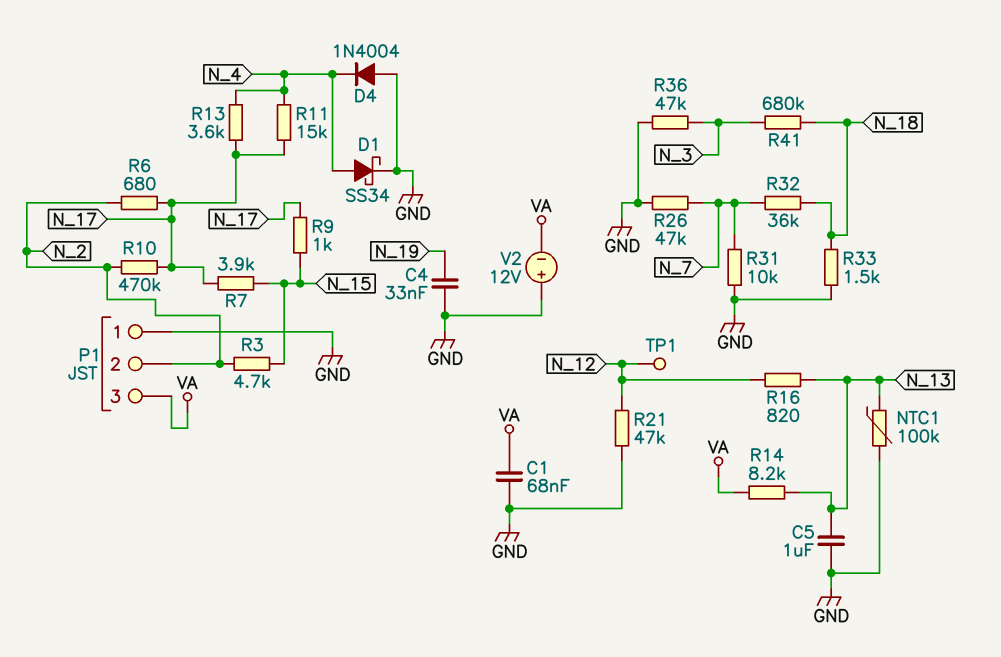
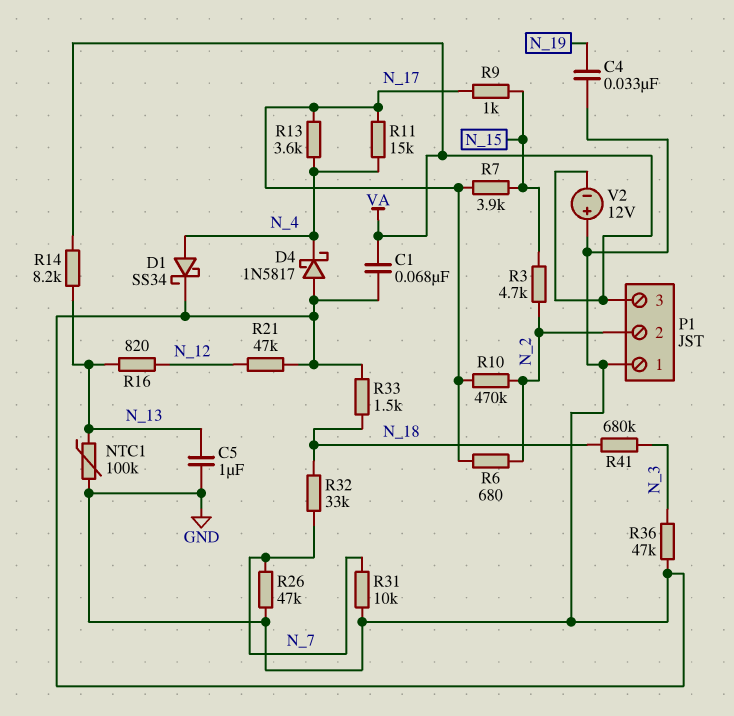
D4: diode 1N4004 (A GND, K N_4) -> schottky 1N5817 (A GND, K N_4)
R32: 36k (N_7, N_18) -> 33k (N_7, N_18)
TP1: test point (N_12) -> none

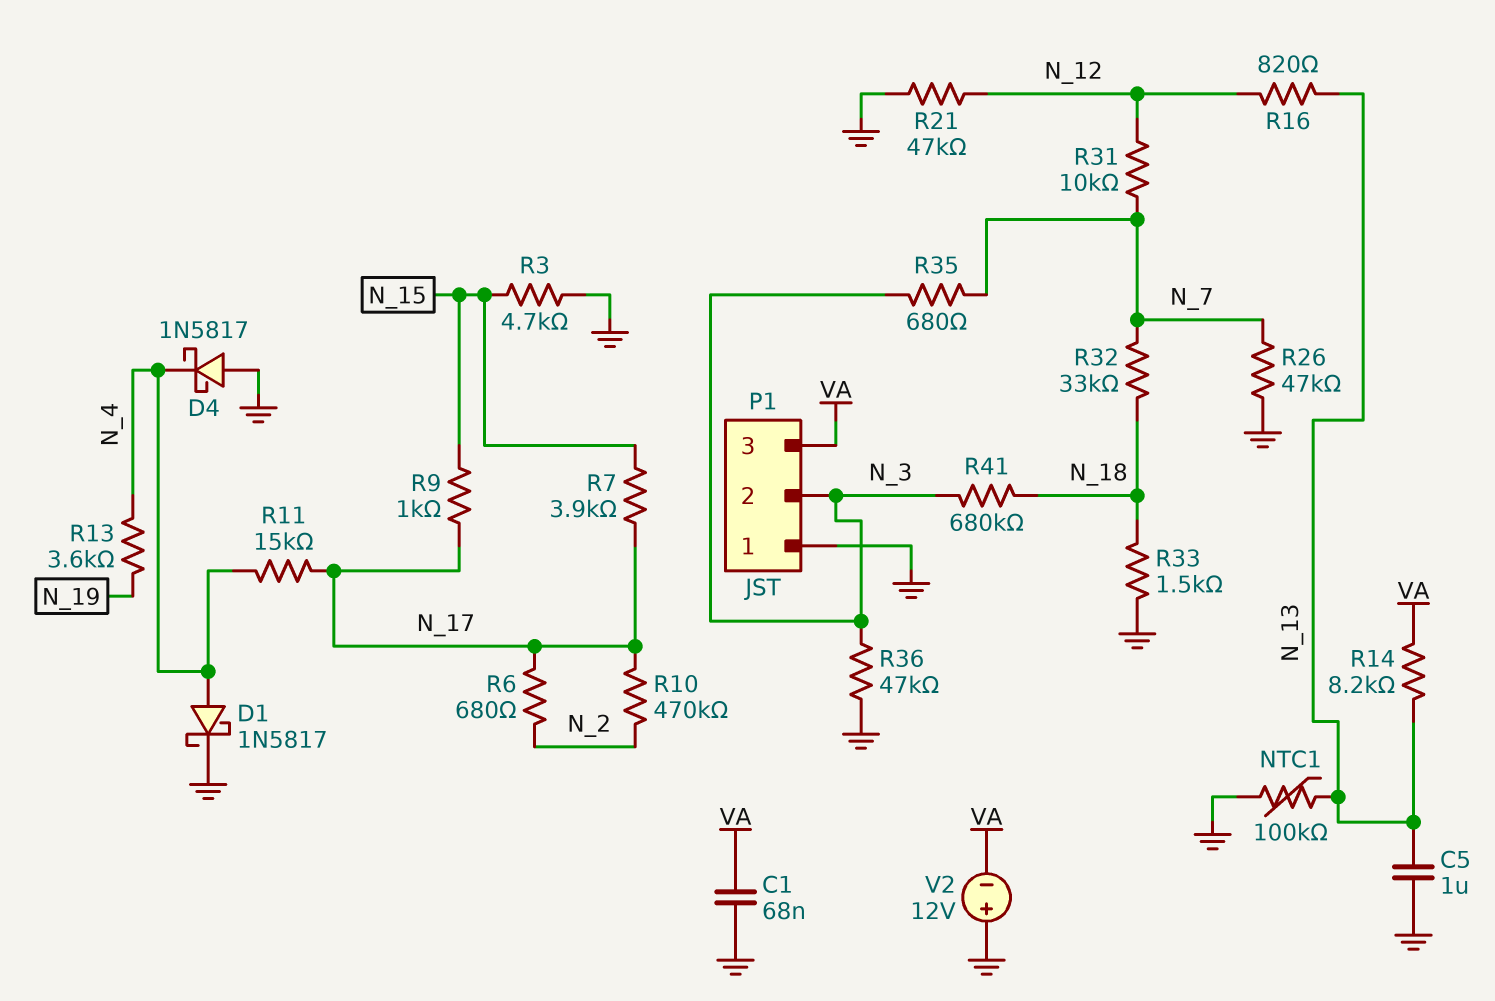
C4: 33nF (GND, N_19) -> none
D1: schottky SS34 (A N_4, K GND) -> schottky 1N5817 (A N_4, K GND)
P1 pin 2: N_2 -> N_3
R3: 4.7k (N_2, N_15) -> 4.7k (GND, N_15)
R13: 3.6k (N_4, N_17) -> 3.6k (N_4, N_19)
R31: 10k (GND, N_7) -> 10k (N_7, N_12)
R35: none -> 680 (N_3, N_7)

